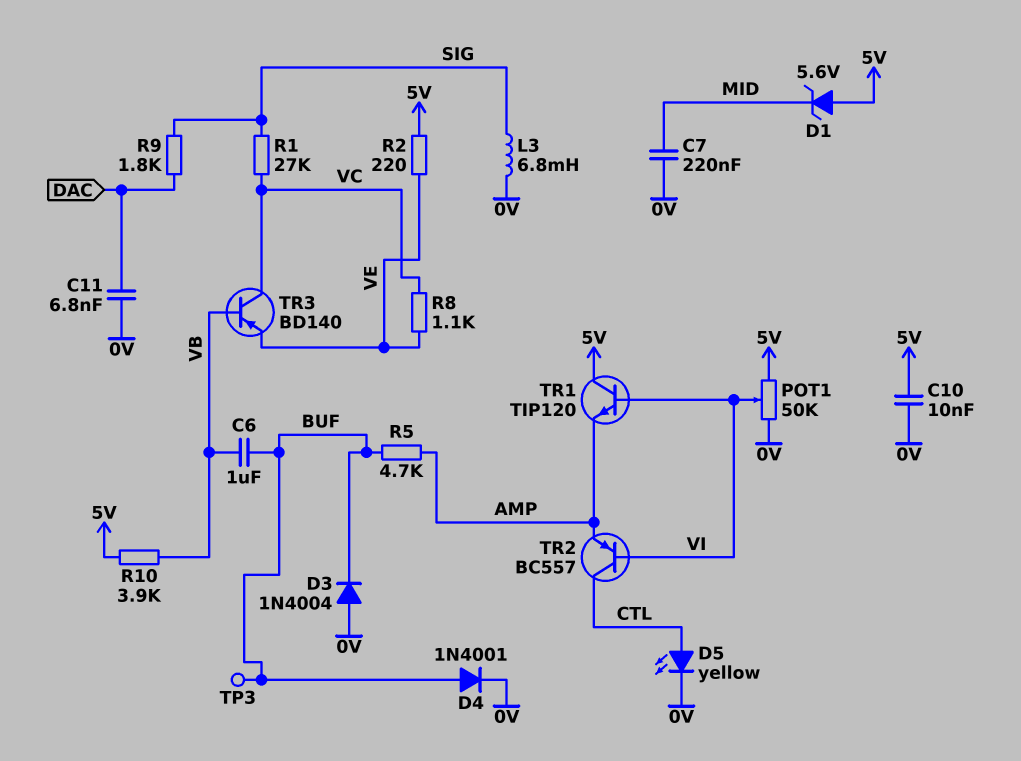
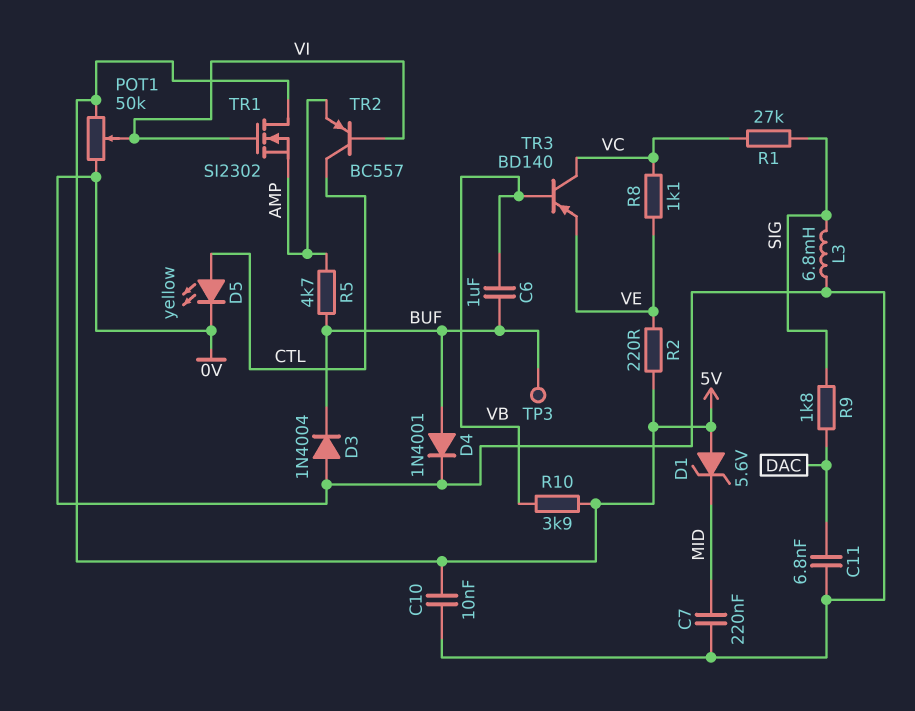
TR1: NPN TIP120 (B VI, C 5V, E AMP) -> NMOS SI2302 (G VI, D 5V, S AMP)

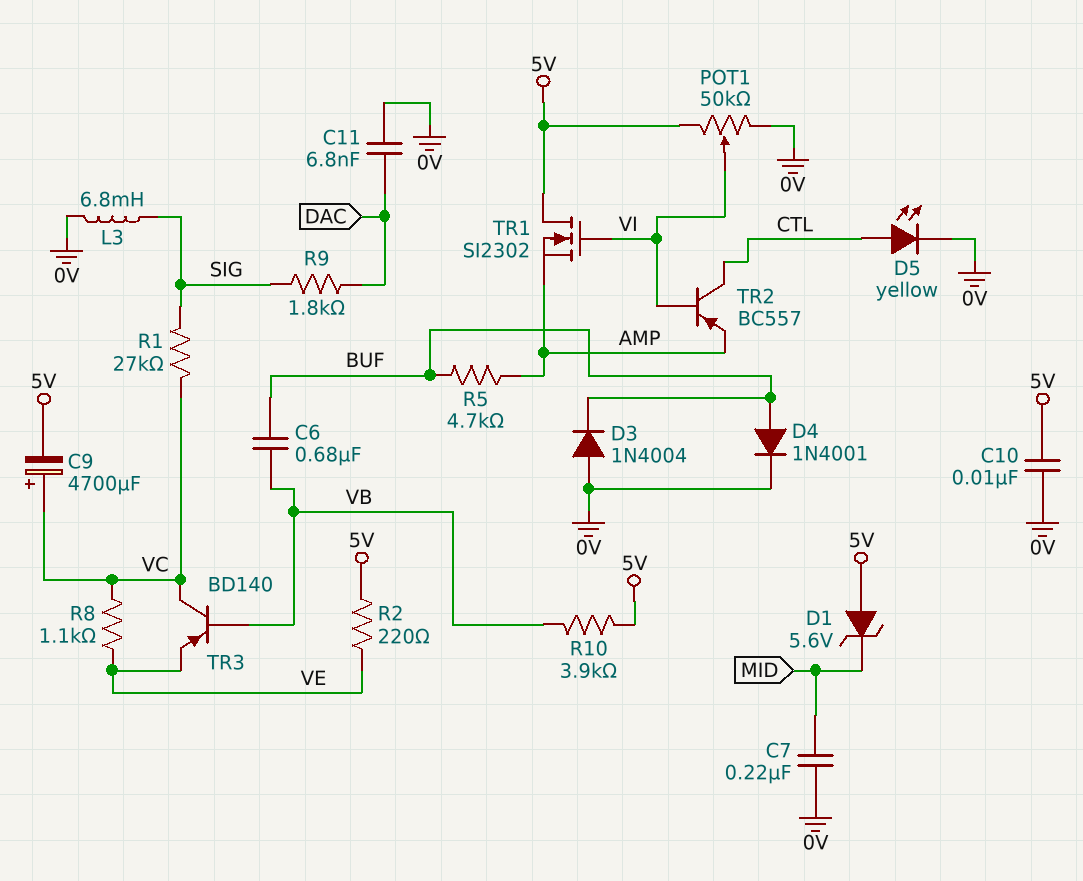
C6: 1uF (BUF, VB) -> 680nF (BUF, VB)
C9: none -> 4700uF (plus VC, minus 5V)
TP3: test point (BUF) -> none

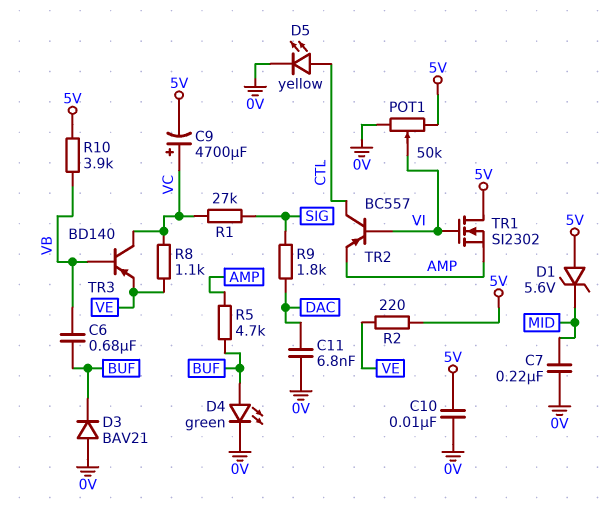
D3: diode 1N4004 (A 0V, K BUF) -> diode BAV21 (A 0V, K BUF)
D4: diode 1N4001 (A BUF, K 0V) -> LED green (A BUF, K 0V)
L3: 6.8mH (0V, SIG) -> none

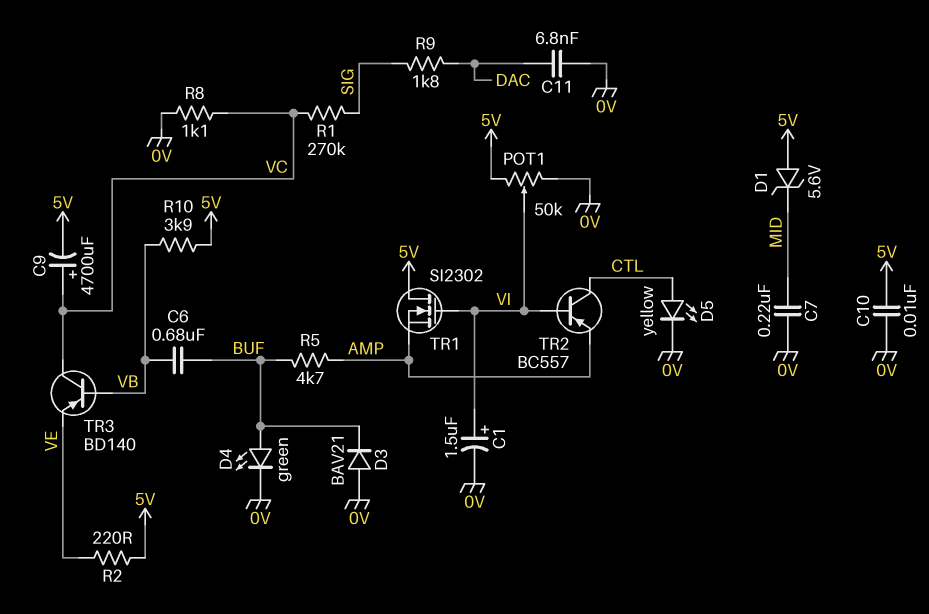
C1: none -> 1.5uF (plus VI, minus 0V)
R1: 27k (SIG, VC) -> 270k (SIG, VC)
R8: 1.1k (VC, VE) -> 1.1k (0V, VC)

